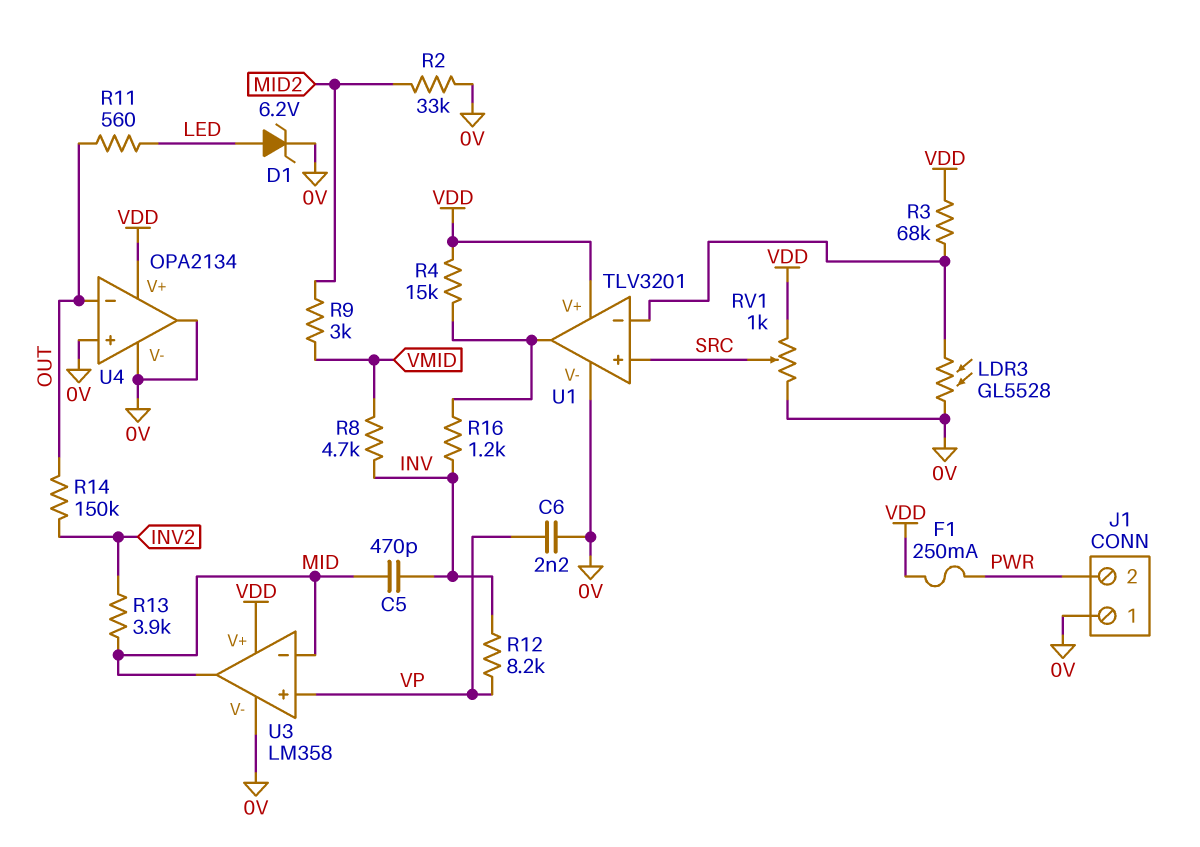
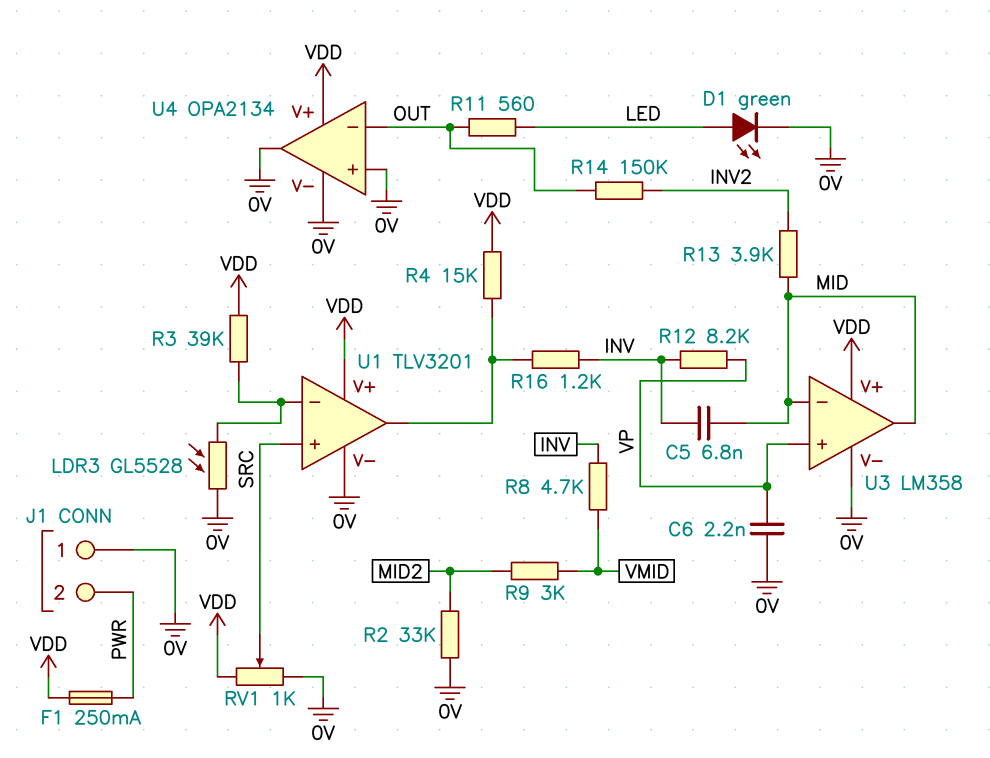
C5: 470pF (INV, MID) -> 6.8nF (INV, MID)
D1: zener 6.2V (A LED, K 0V) -> LED green (A LED, K 0V)
R3: 68k (U1/in-, VDD) -> 39k (U1/in-, VDD)

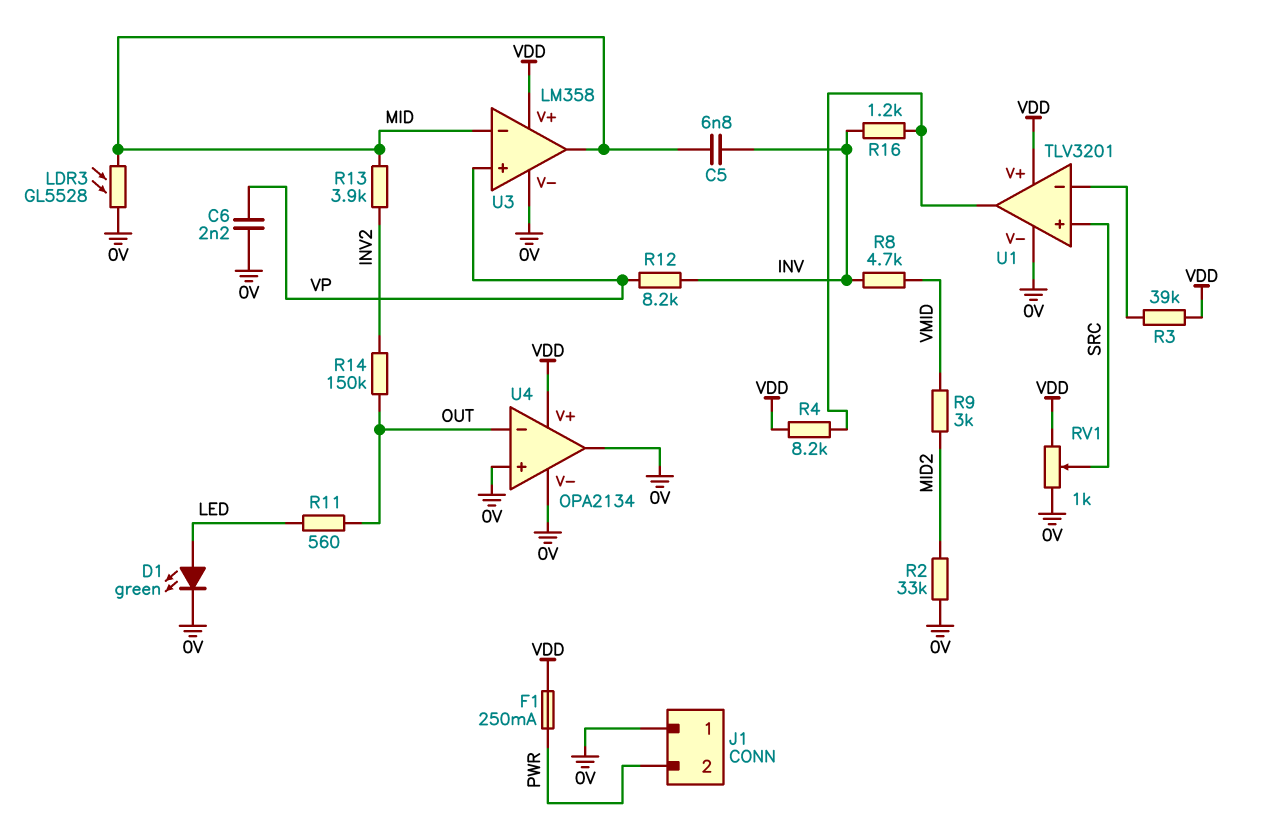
LDR3: GL5528 (0V, U1/in-) -> GL5528 (0V, MID)
R4: 15k (U1/out, VDD) -> 8.2k (U1/out, VDD)

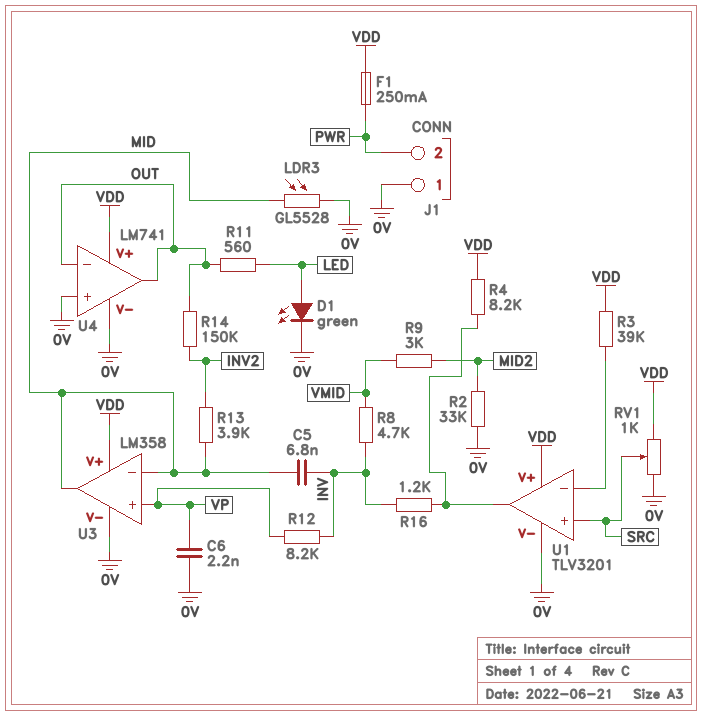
U4: OPA2134 -> LM741
U4 pin out: 0V -> OUT

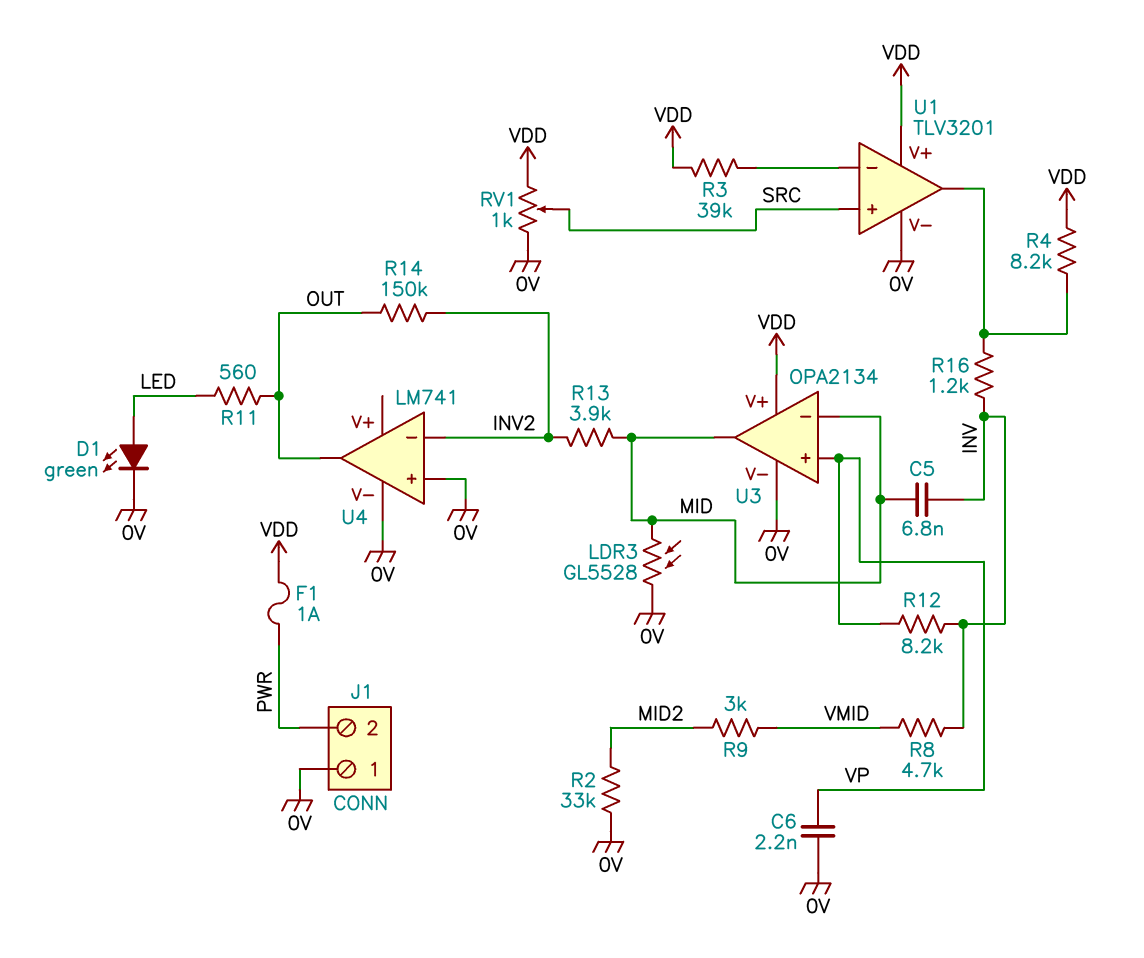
F1: 250mA (PWR, VDD) -> 1A (PWR, VDD)
U3: LM358 -> OPA2134
U4 pin V+: VDD -> none
U4 pin in-: OUT -> INV2

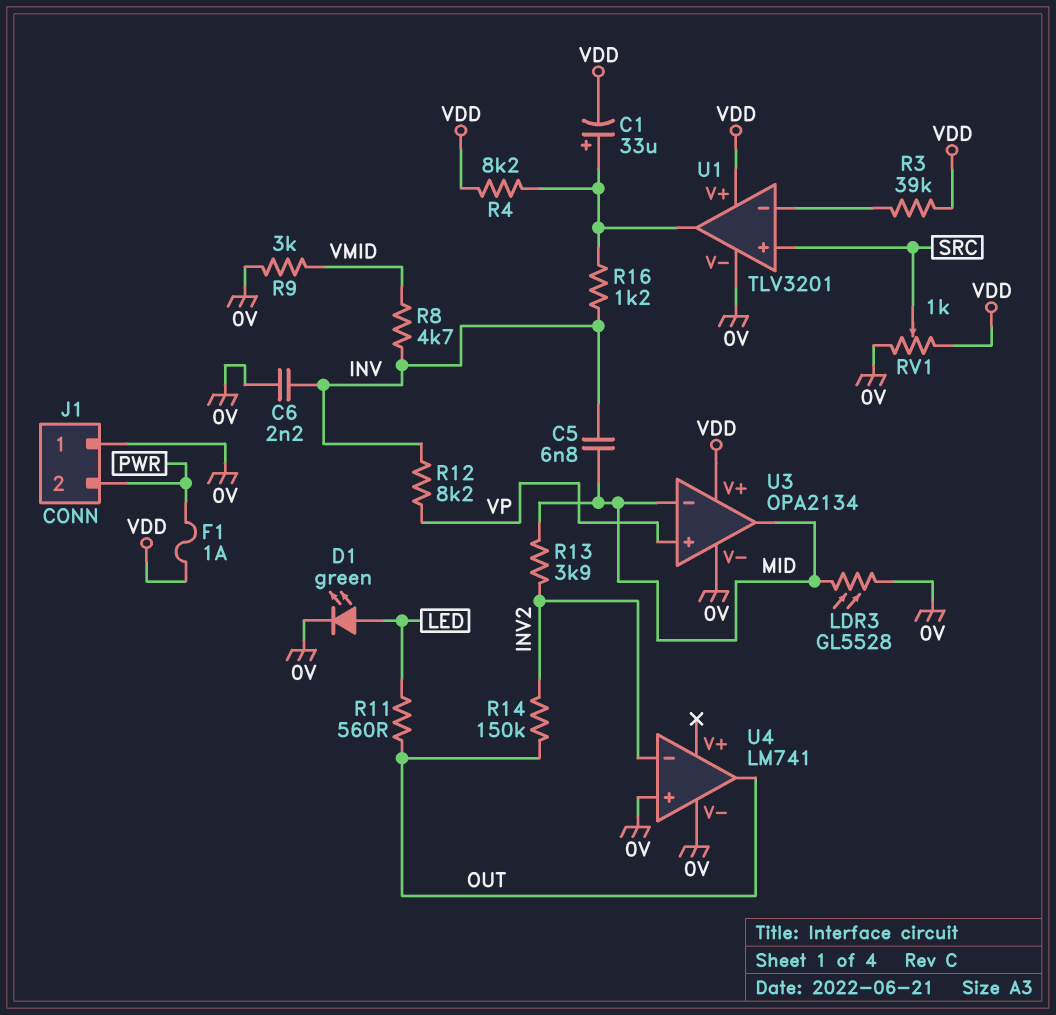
C1: none -> 33uF (plus U1/out, minus VDD)
C6: 2.2nF (0V, VP) -> 2.2nF (0V, INV)
R2: 33k (0V, MID2) -> none
R9: 3k (MID2, VMID) -> 3k (0V, VMID)

